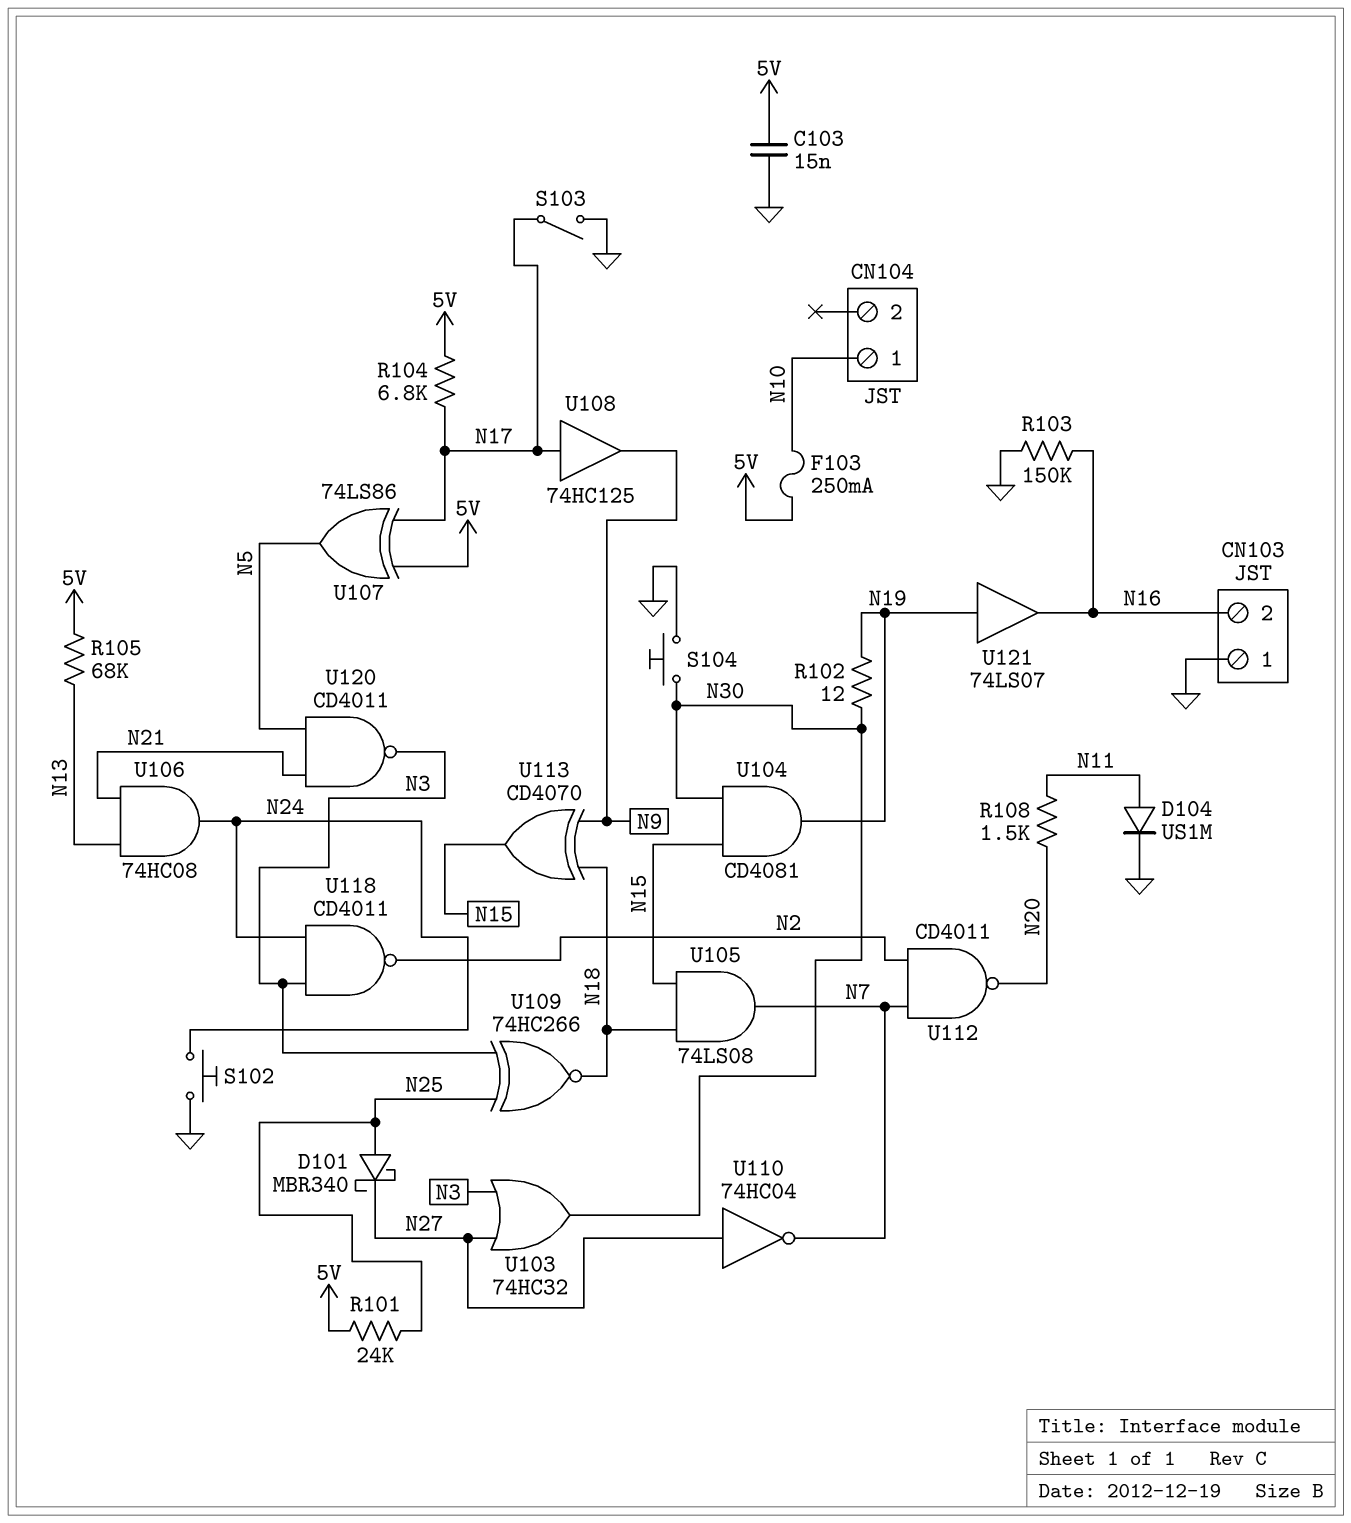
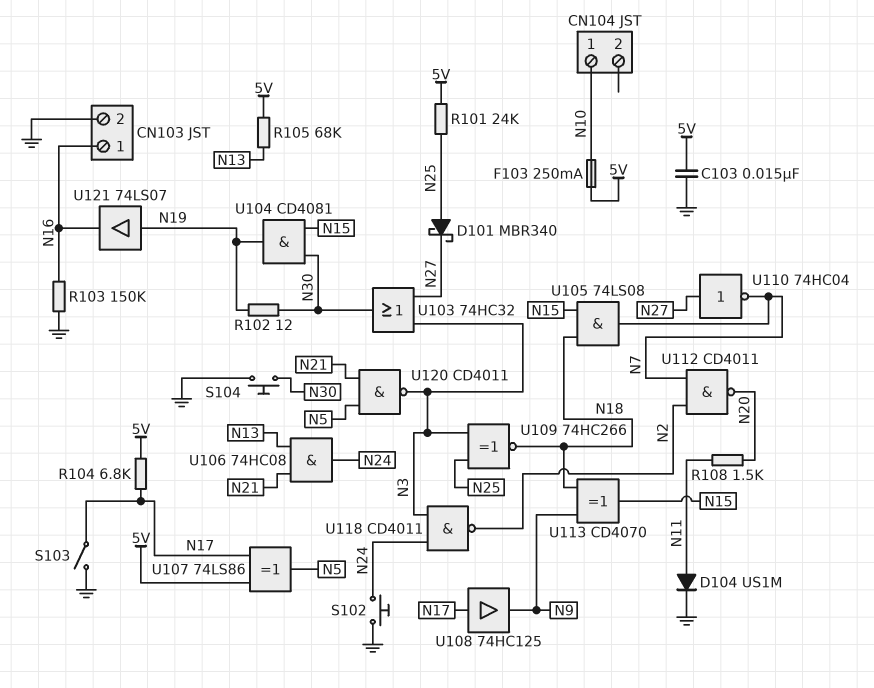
CN103 pin 1: GND -> N16
CN103 pin 2: N16 -> GND

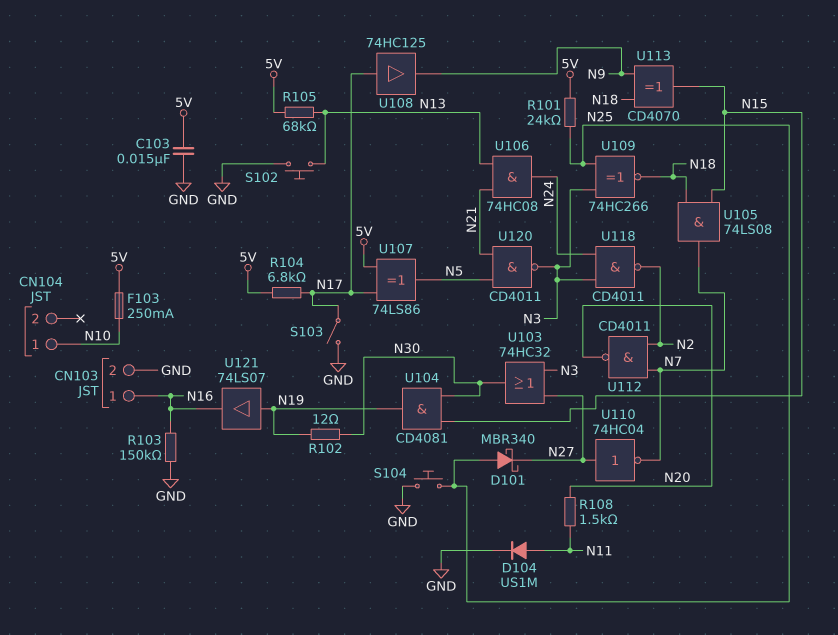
S102: button (GND, N24) -> button (GND, N13)
S104: button (GND, N30) -> button (GND, N25)

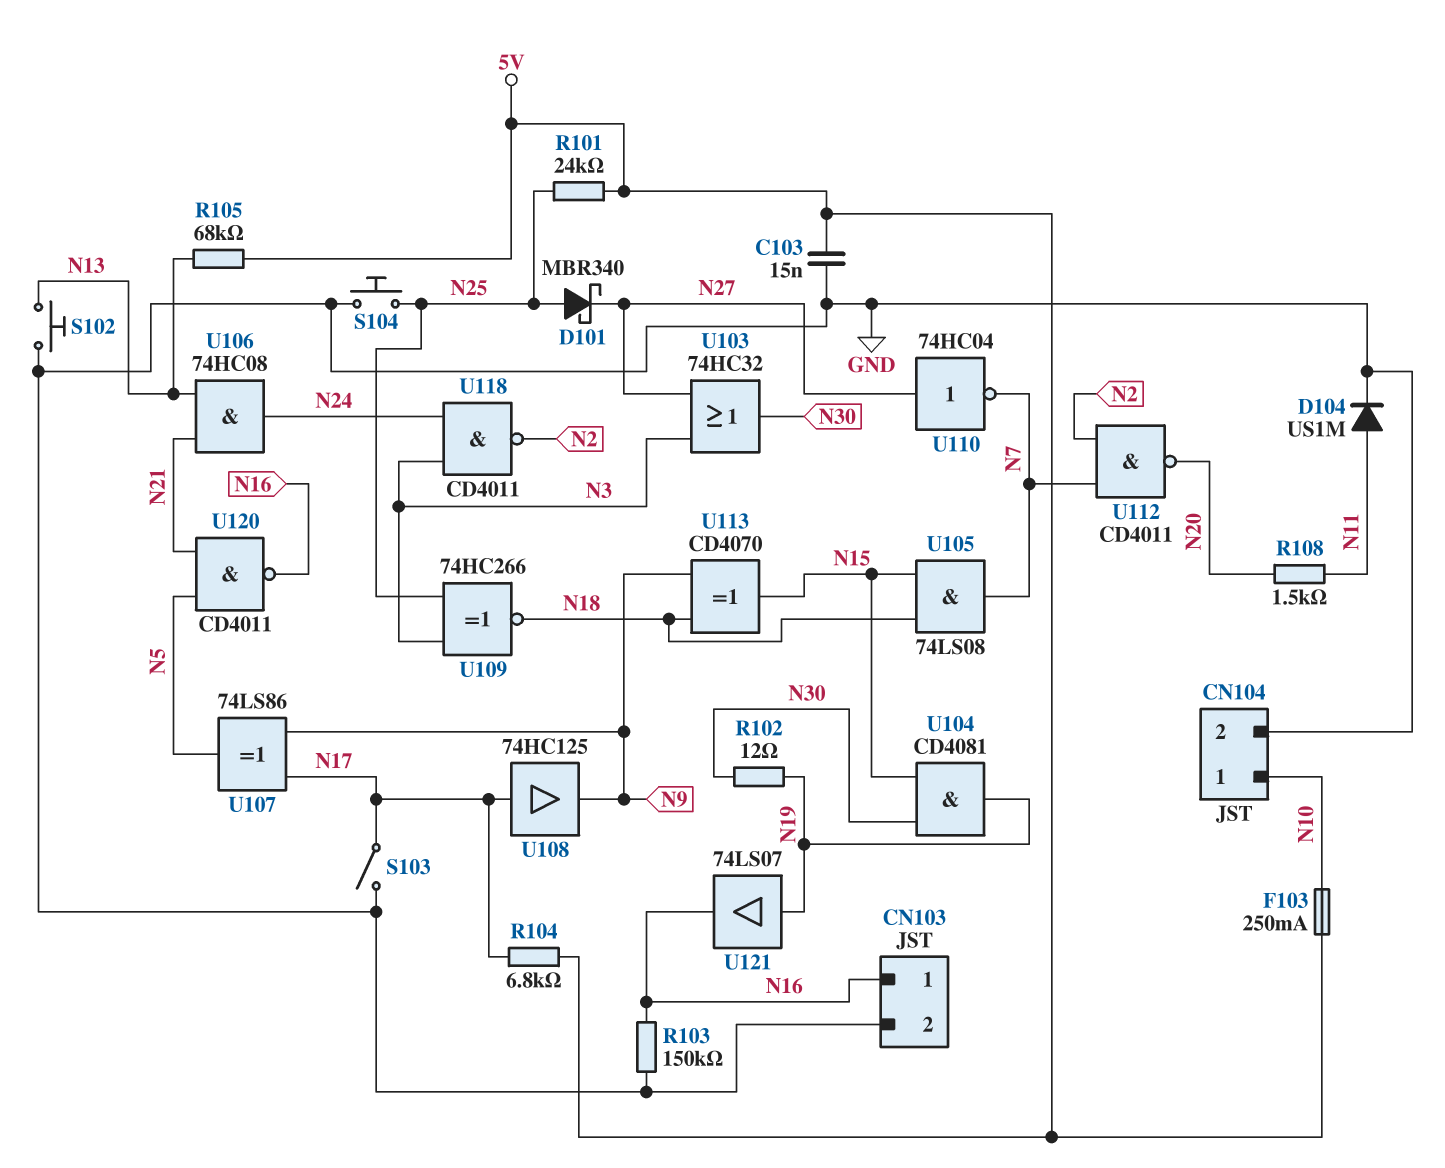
CN104 pin 2: none -> GND
U107: XOR 74LS86 (in 5V, in N17, out N5) -> XOR 74LS86 (in N9, in N17, out N5)
U120: NAND CD4011 (in N5, in N21, out N3) -> NAND CD4011 (in N5, in N21, out N16)

